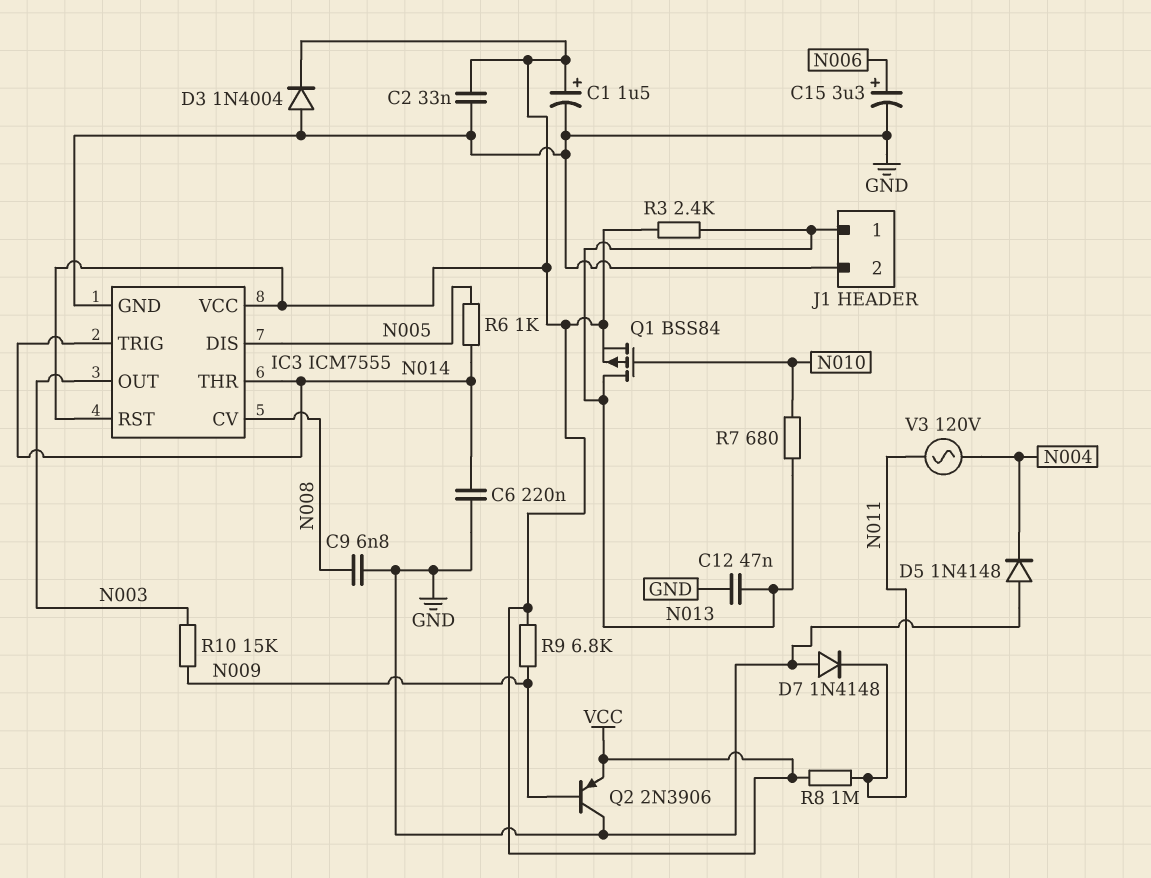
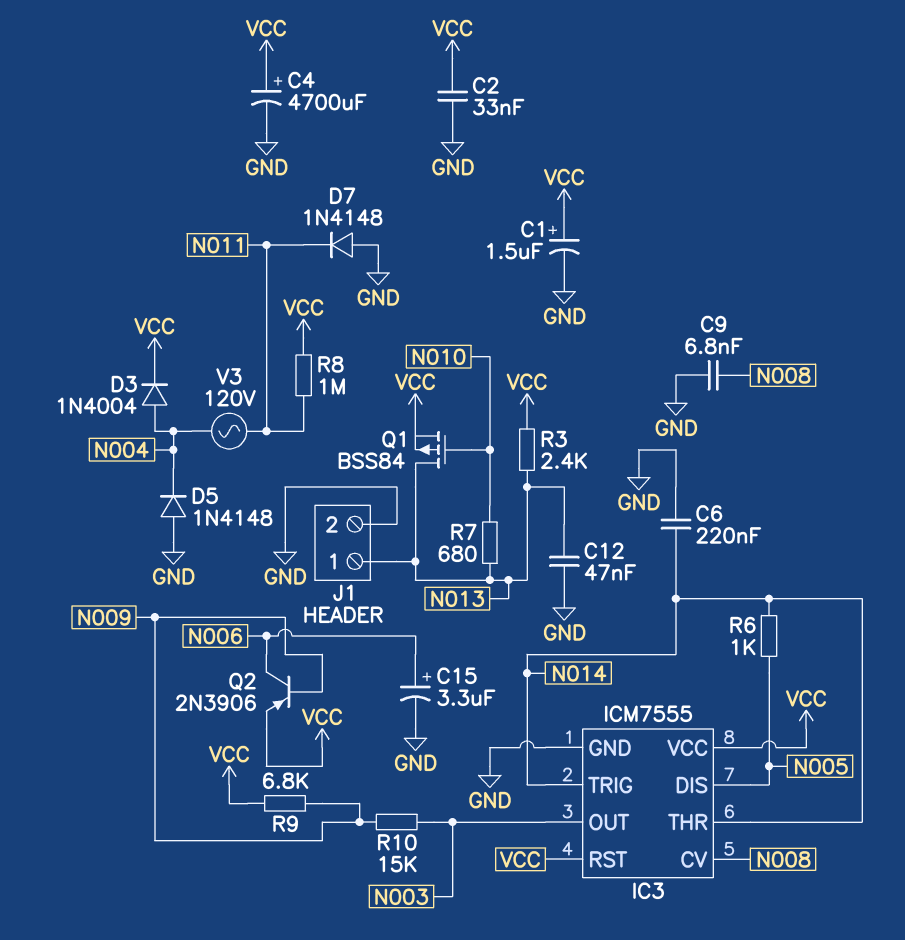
C4: none -> 4700uF (plus VCC, minus GND)
D3: diode 1N4004 (A GND, K VCC) -> diode 1N4004 (A N004, K VCC)
Q2: PNP 2N3906 (B N009, C GND, E VCC) -> PNP 2N3906 (B N009, C N006, E VCC)

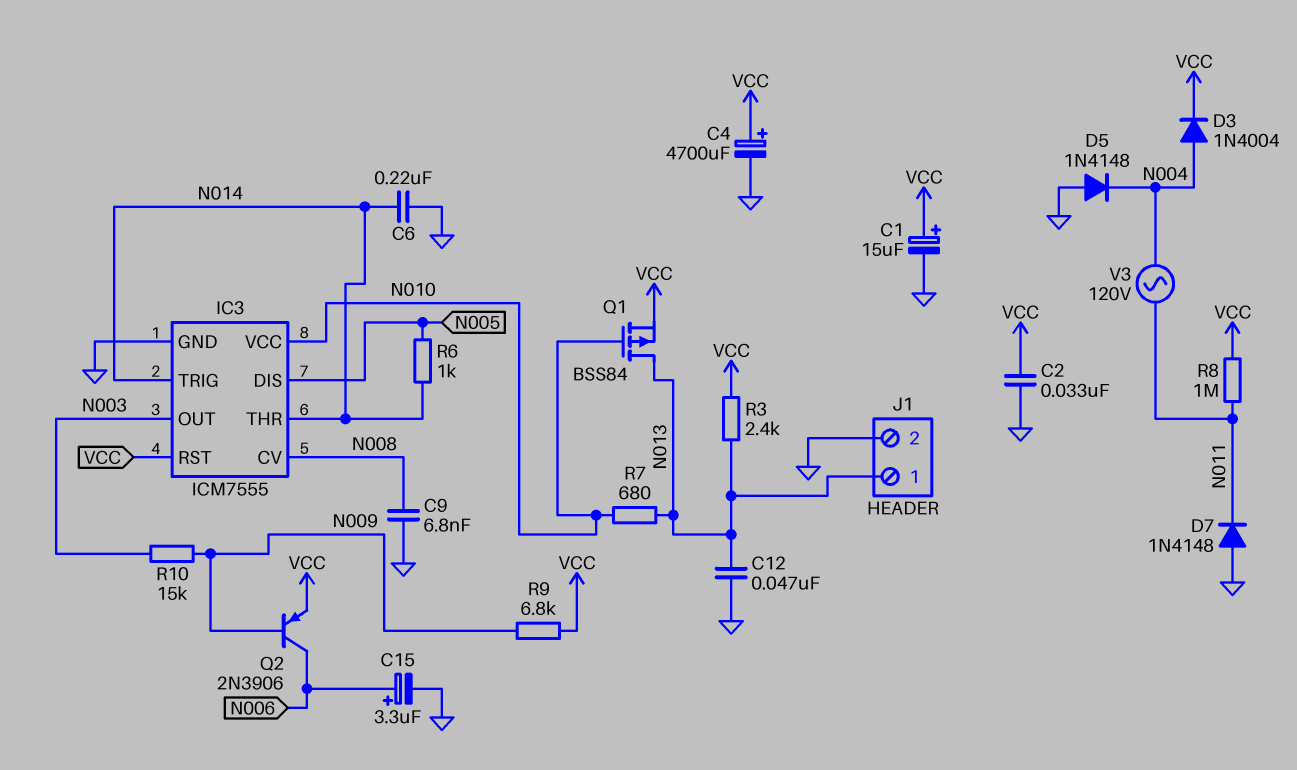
C1: 1.5uF (plus VCC, minus GND) -> 15uF (plus VCC, minus GND)
IC3 pin VCC: VCC -> N010

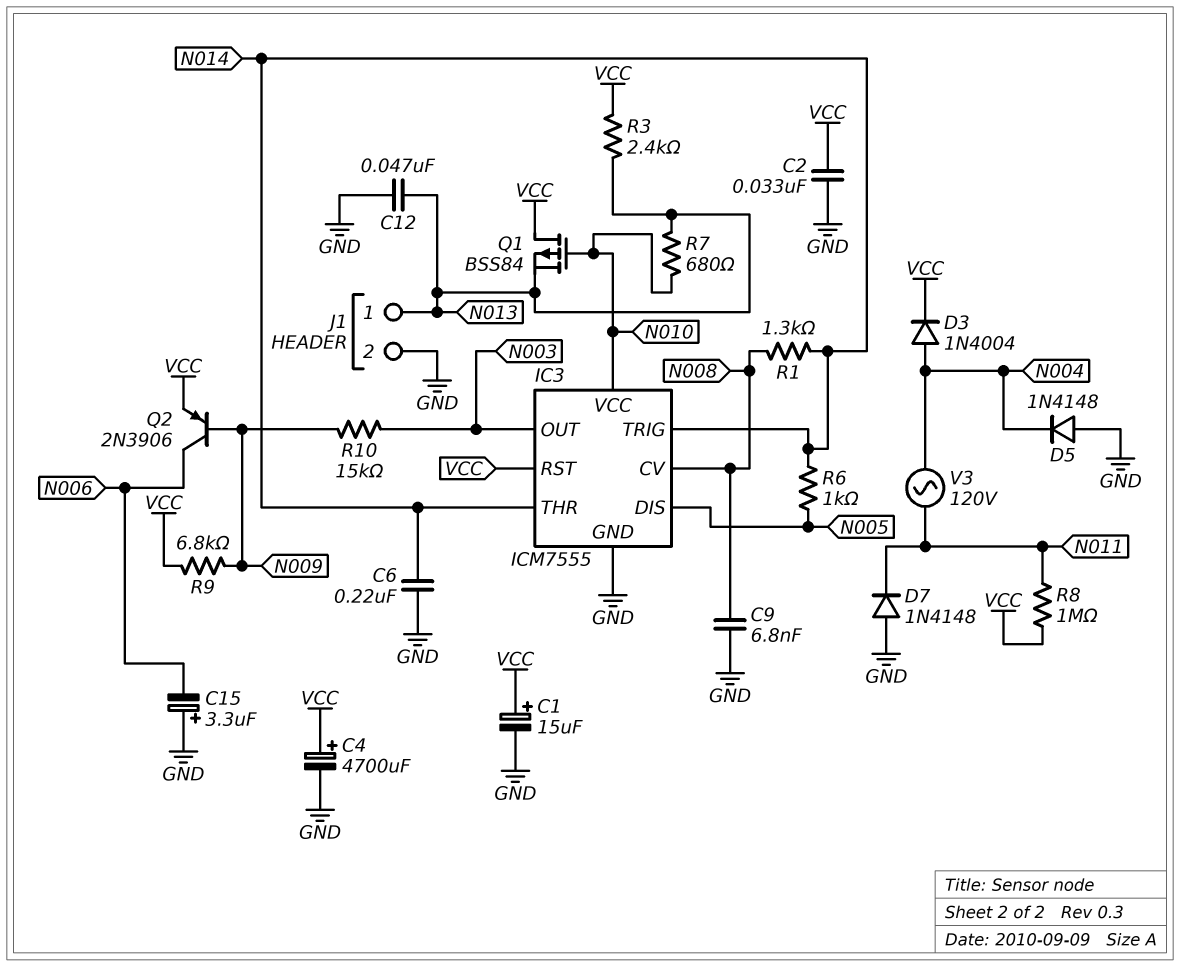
C15: 3.3uF (plus N006, minus GND) -> 3.3uF (plus GND, minus N006)
Q1: PMOS BSS84 (G N010, D N013, S VCC) -> PMOS BSS84 (G N010, D VCC, S N013)
R1: none -> 1.3k (N008, N014)

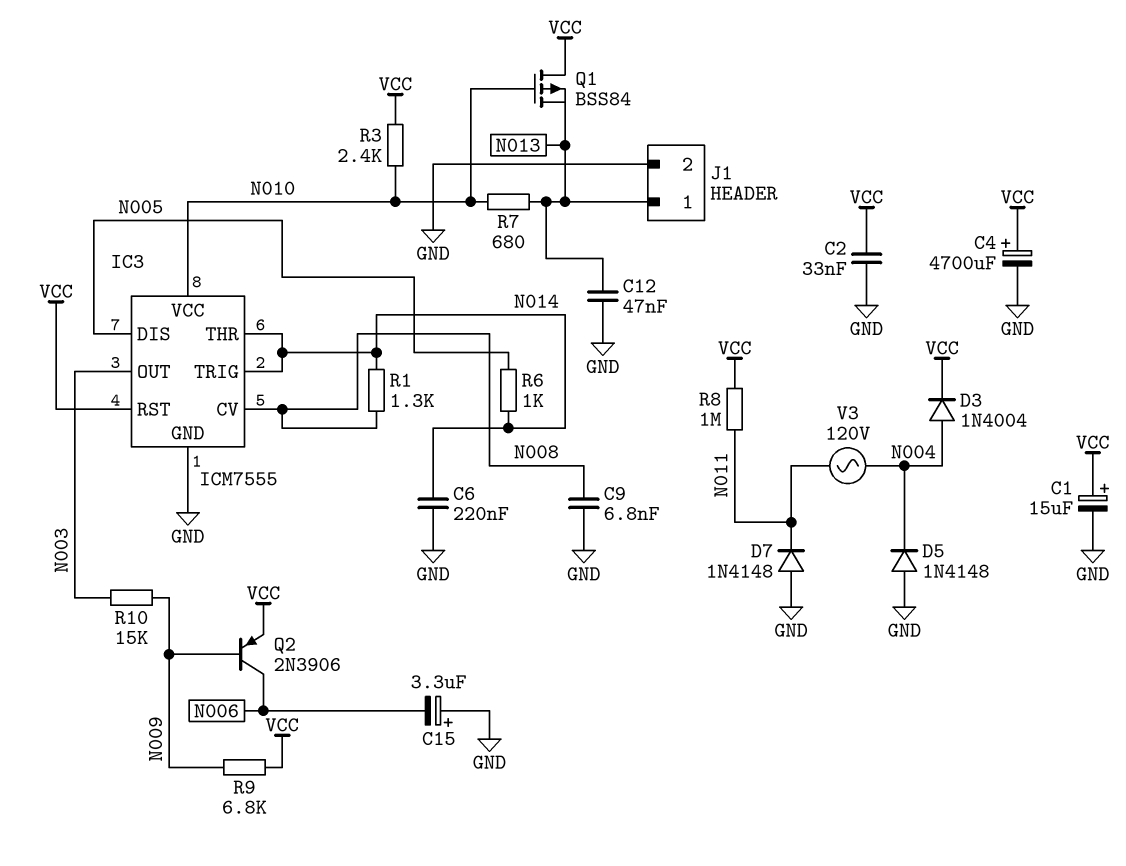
R3: 2.4k (N013, VCC) -> 2.4k (N010, VCC)

